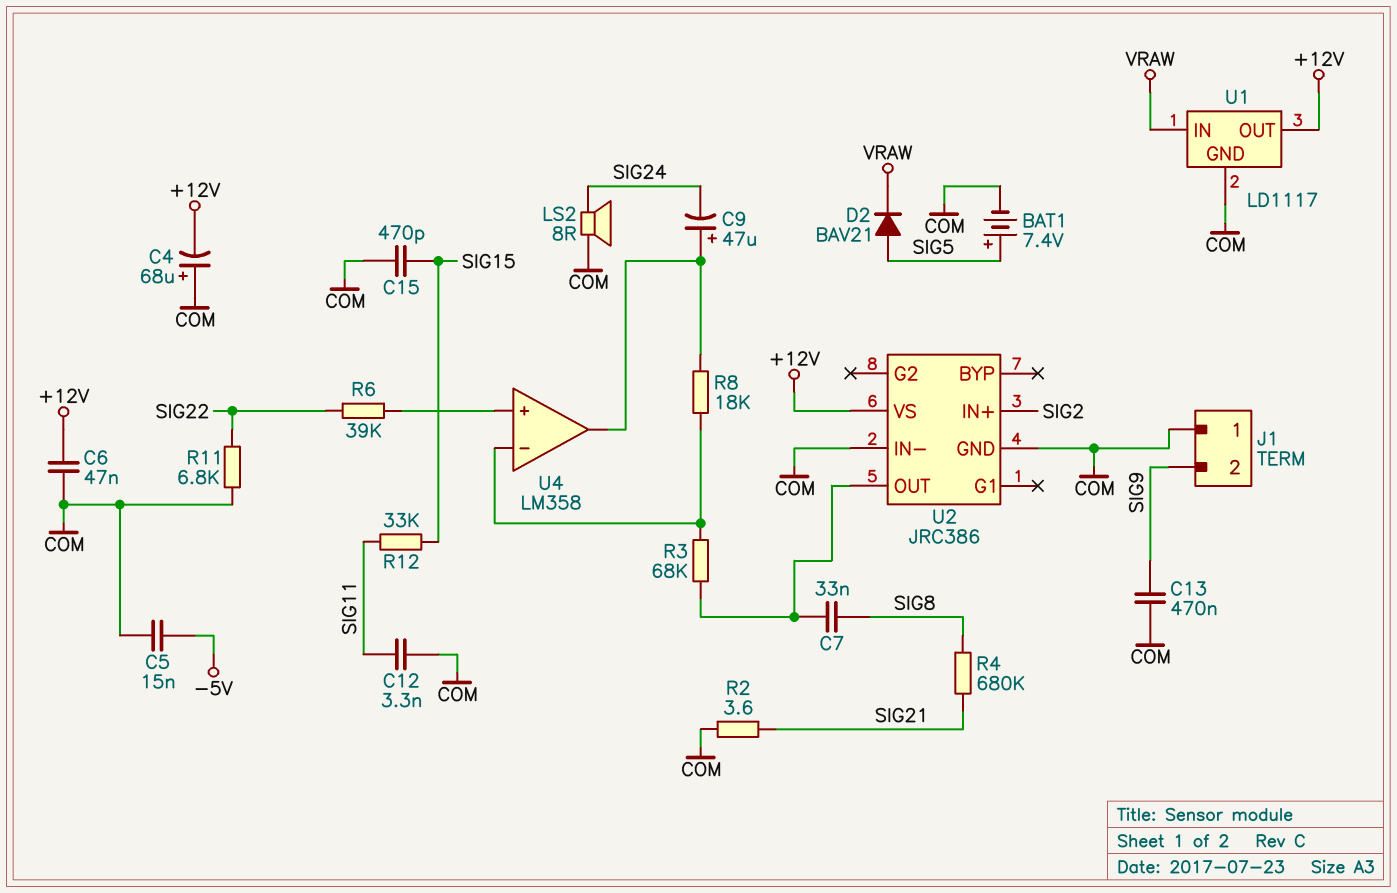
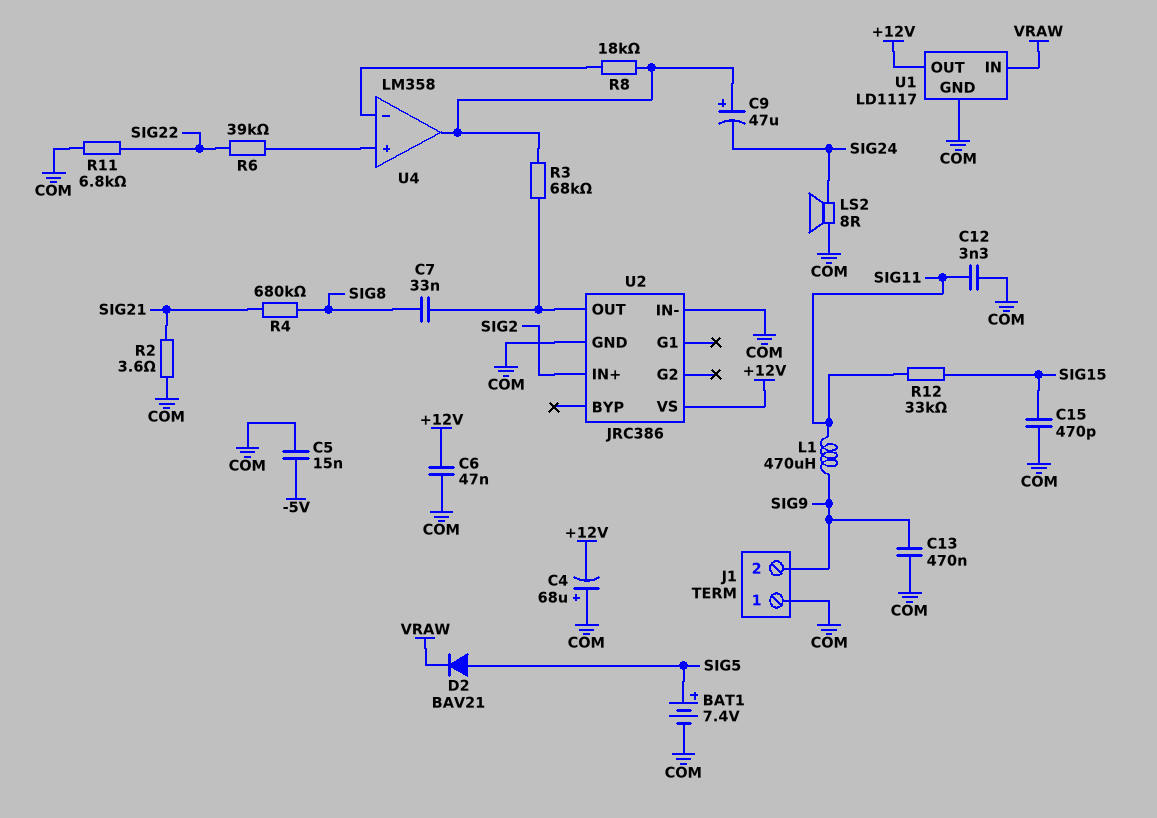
L1: none -> 470uH (SIG9, SIG11)
R3: 68k (U2/OUT, U4/in-) -> 68k (U2/OUT, U4/out)

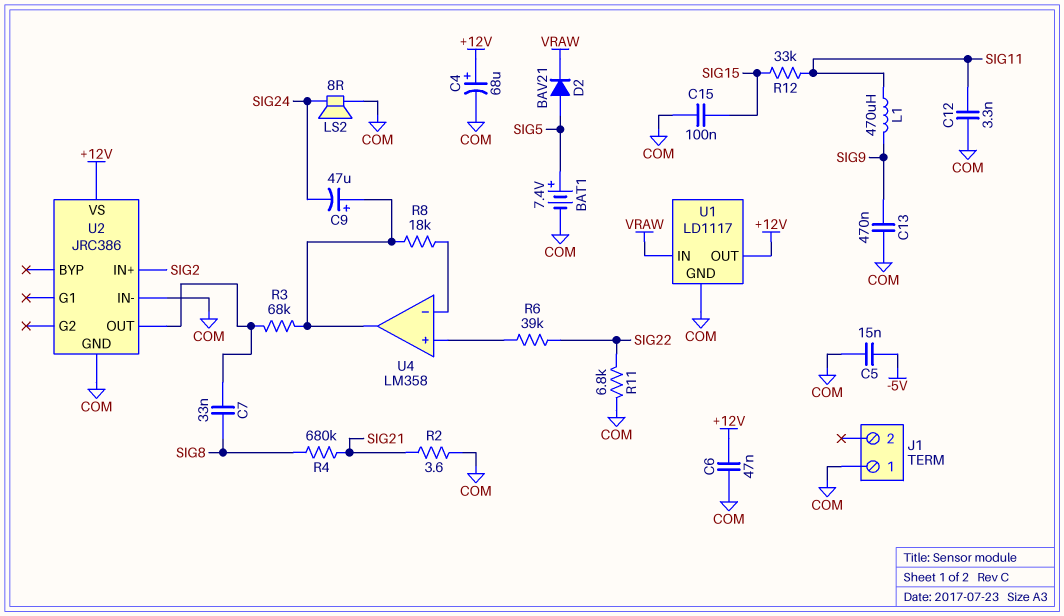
C4: 68uF (plus COM, minus +12V) -> 68uF (plus +12V, minus COM)
C15: 470pF (COM, SIG15) -> 100nF (COM, SIG15)
J1 pin 2: SIG9 -> none

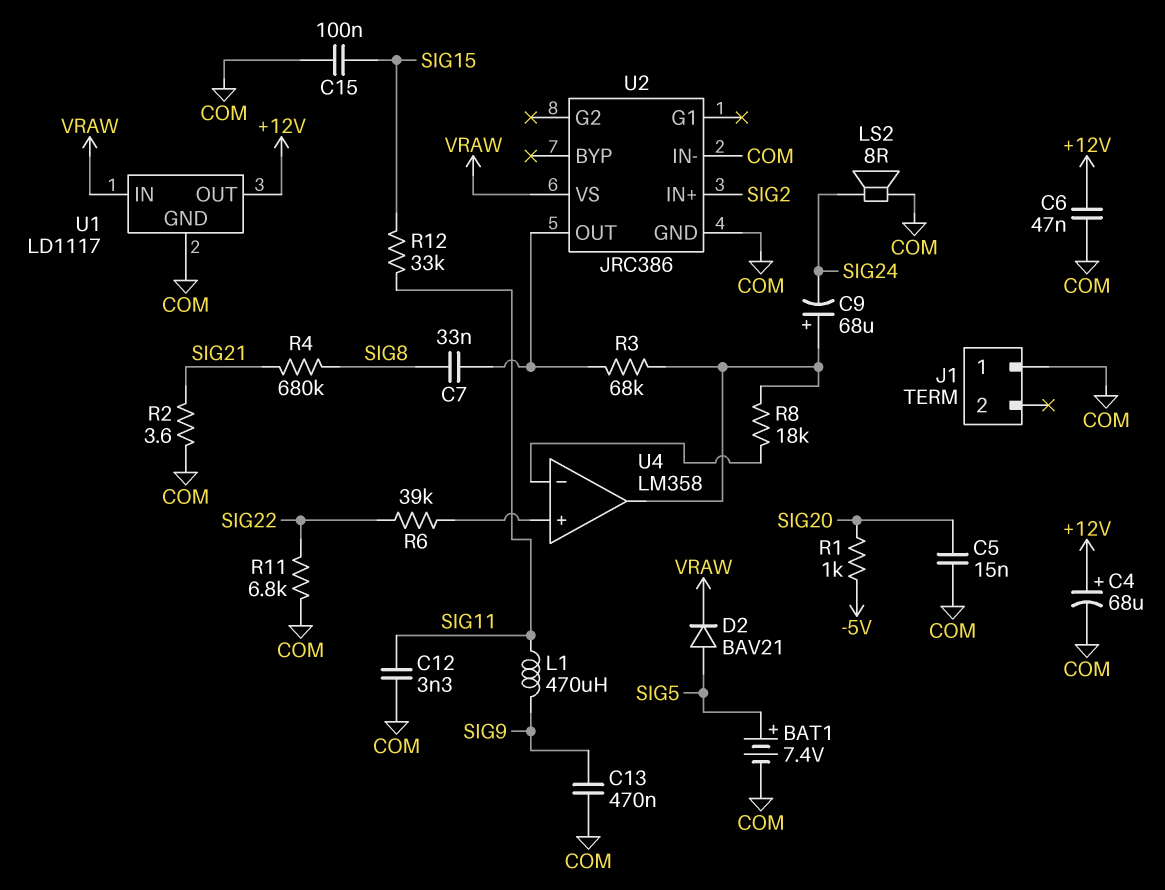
C5: 15nF (-5V, COM) -> 15nF (COM, SIG20)
C9: 47uF (plus U4/out, minus SIG24) -> 68uF (plus U4/out, minus SIG24)
R1: none -> 1k (-5V, SIG20)
U2 pin VS: +12V -> VRAW

